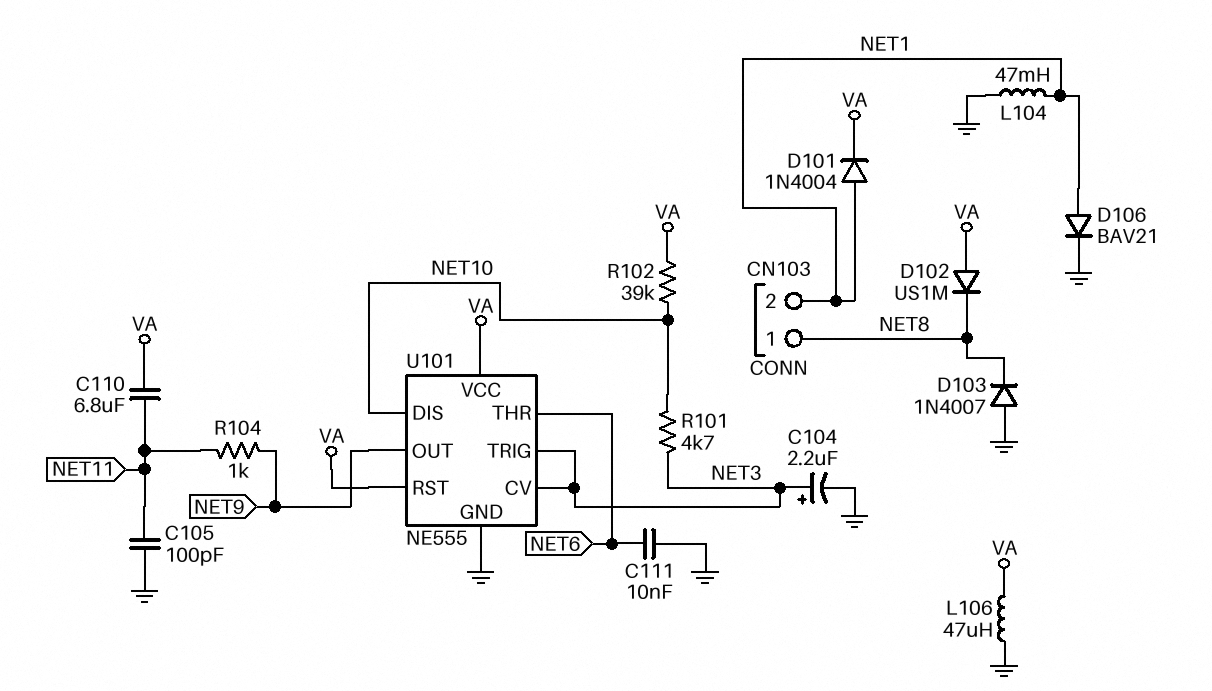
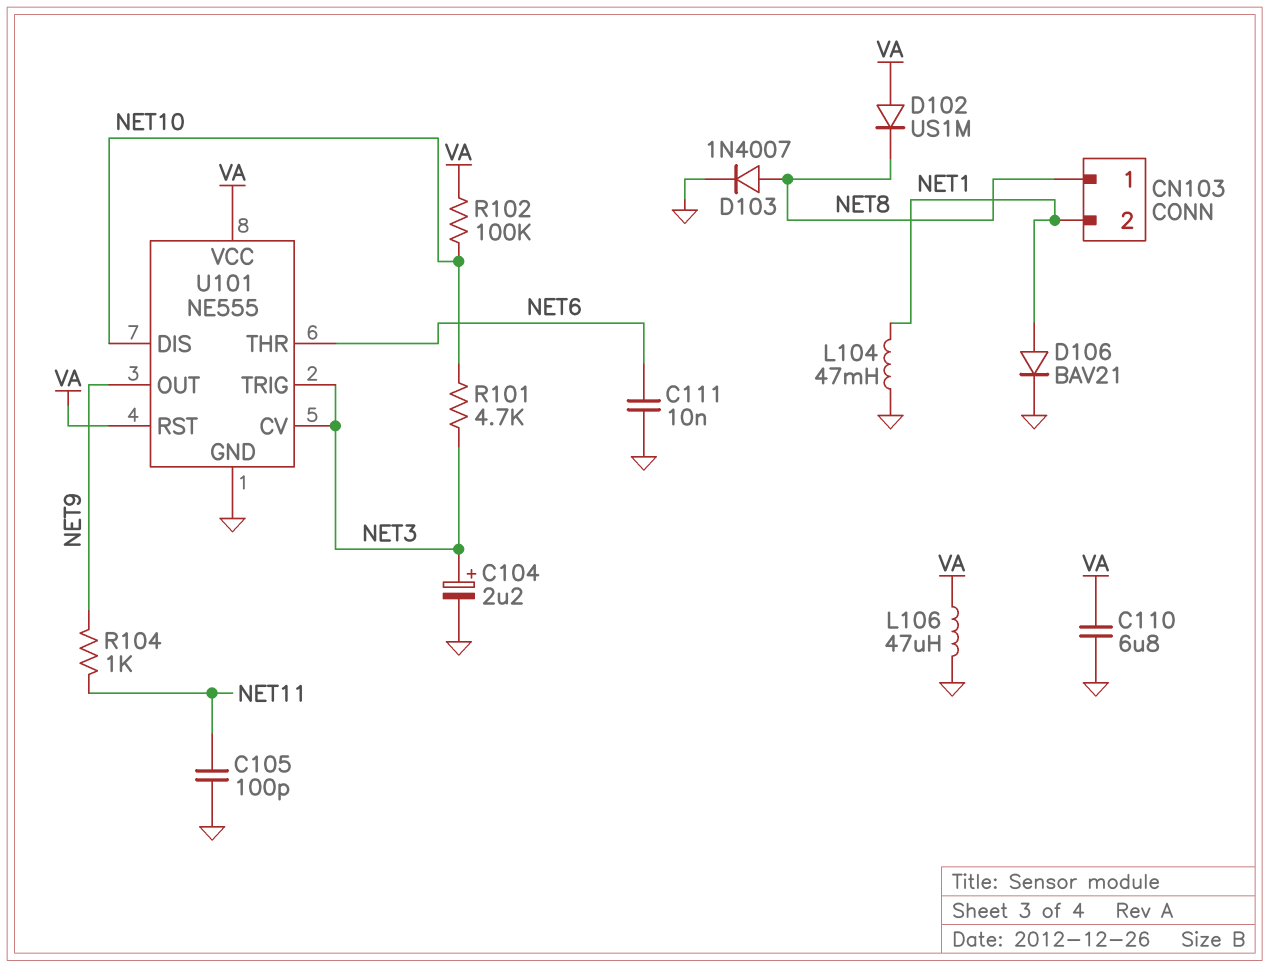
C110: 6.8uF (NET11, VA) -> 6.8uF (GND, VA)
D101: diode 1N4004 (A NET1, K VA) -> none
D103: diode 1N4007 (A GND, K NET8) -> diode 1N4007 (A NET8, K GND)
R102: 39k (NET10, VA) -> 100k (NET10, VA)

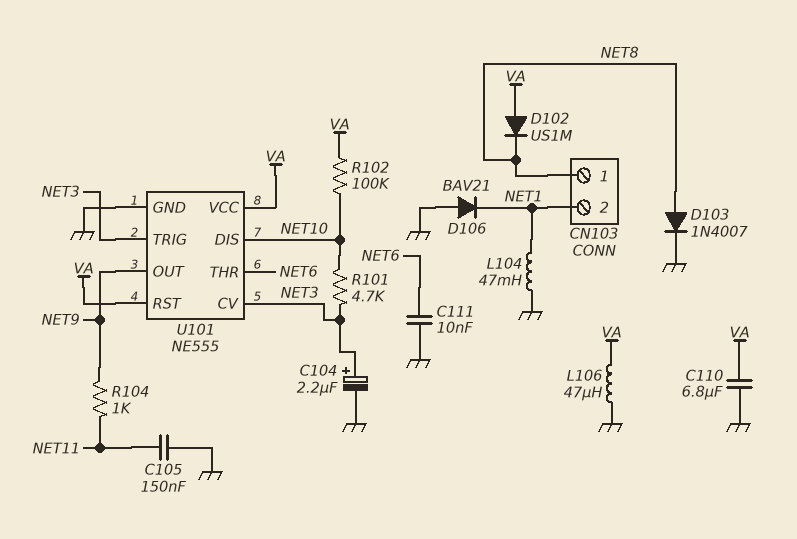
C105: 100pF (GND, NET11) -> 150nF (GND, NET11)
D106: diode BAV21 (A NET1, K GND) -> diode BAV21 (A GND, K NET1)

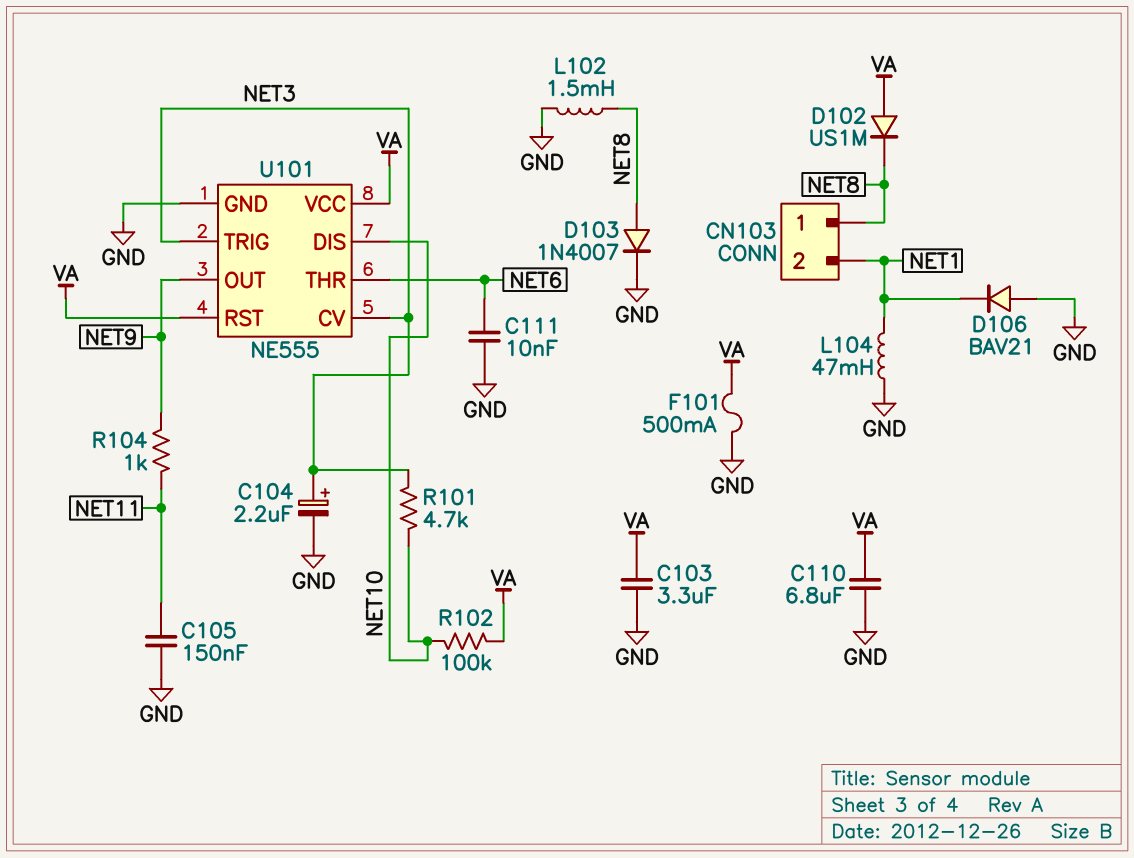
C103: none -> 3.3uF (GND, VA)
F101: none -> 500mA (GND, VA)
L102: none -> 1.5mH (GND, NET8)
L106: 47uH (GND, VA) -> none

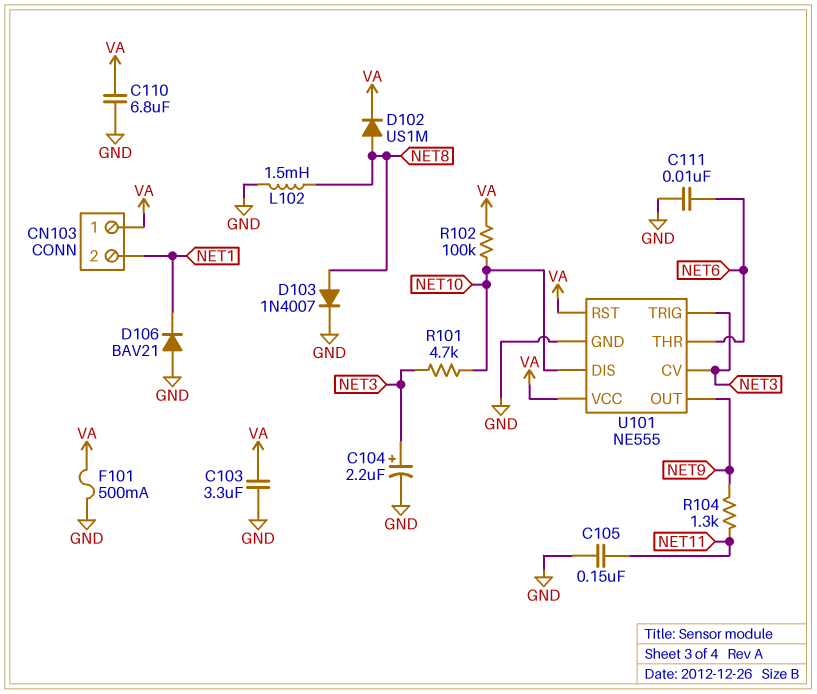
CN103 pin 1: NET8 -> VA
D102: diode US1M (A VA, K NET8) -> diode US1M (A NET8, K VA)
L104: 47mH (GND, NET1) -> none
R104: 1k (NET9, NET11) -> 1.3k (NET9, NET11)

